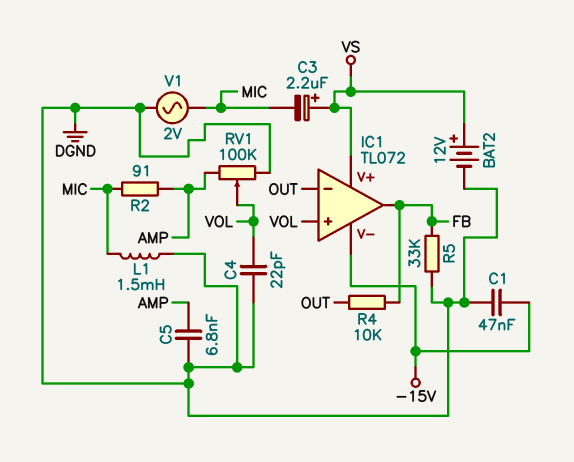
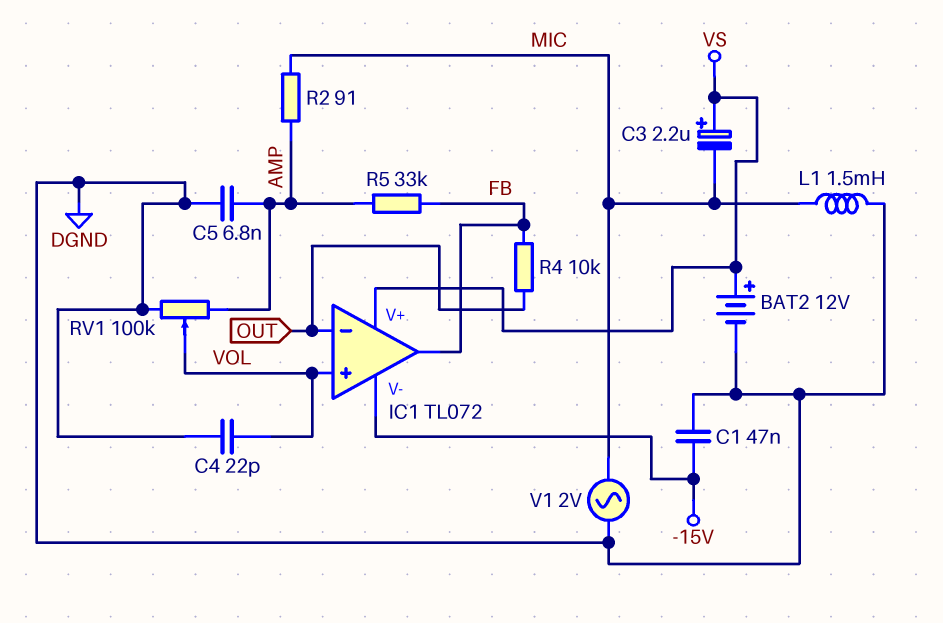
R5: 33k (DGND, FB) -> 33k (AMP, FB)

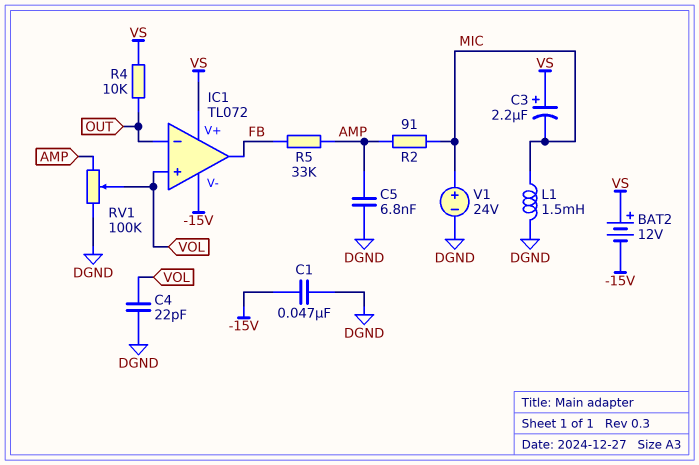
BAT2: 12V (plus VS, minus DGND) -> 12V (plus VS, minus -15V)
R4: 10k (FB, OUT) -> 10k (OUT, VS)
V1: AC 2V (DGND, MIC) -> 24V (plus MIC, minus DGND)

